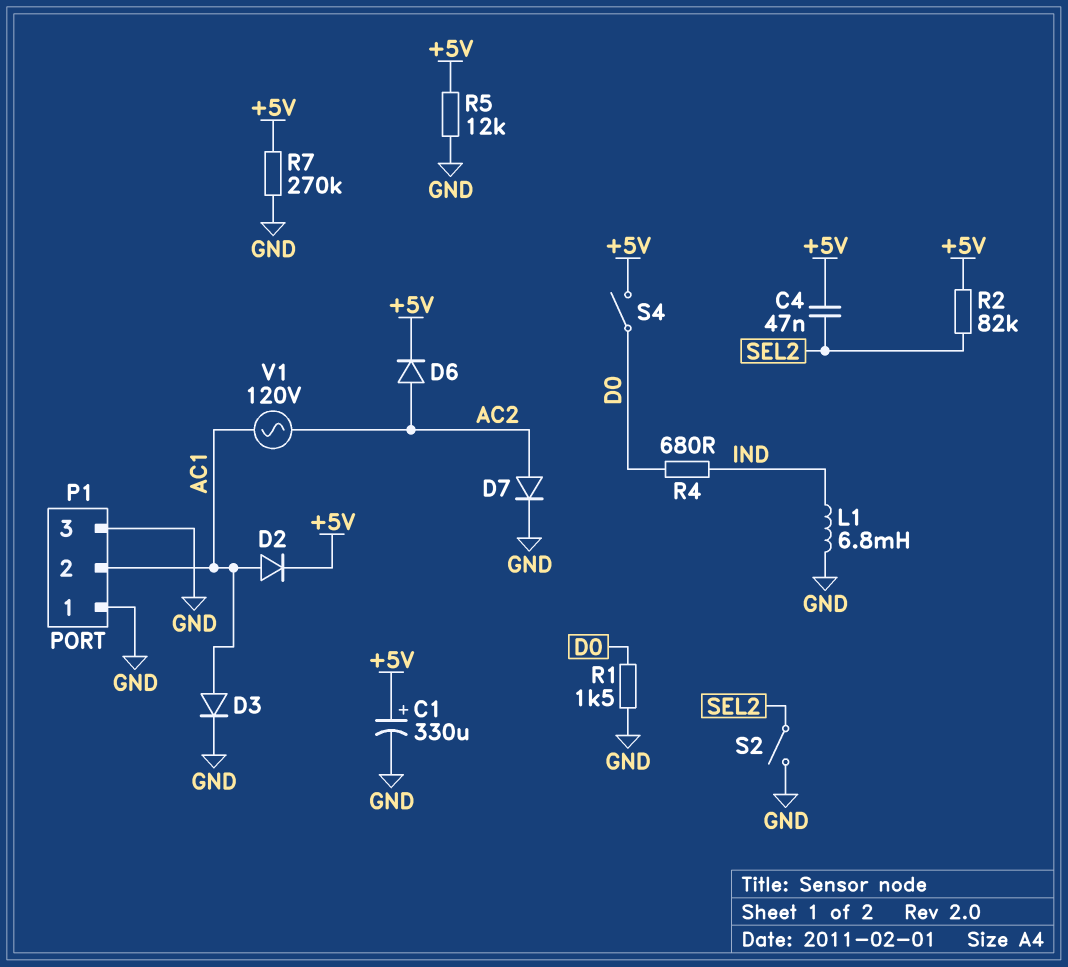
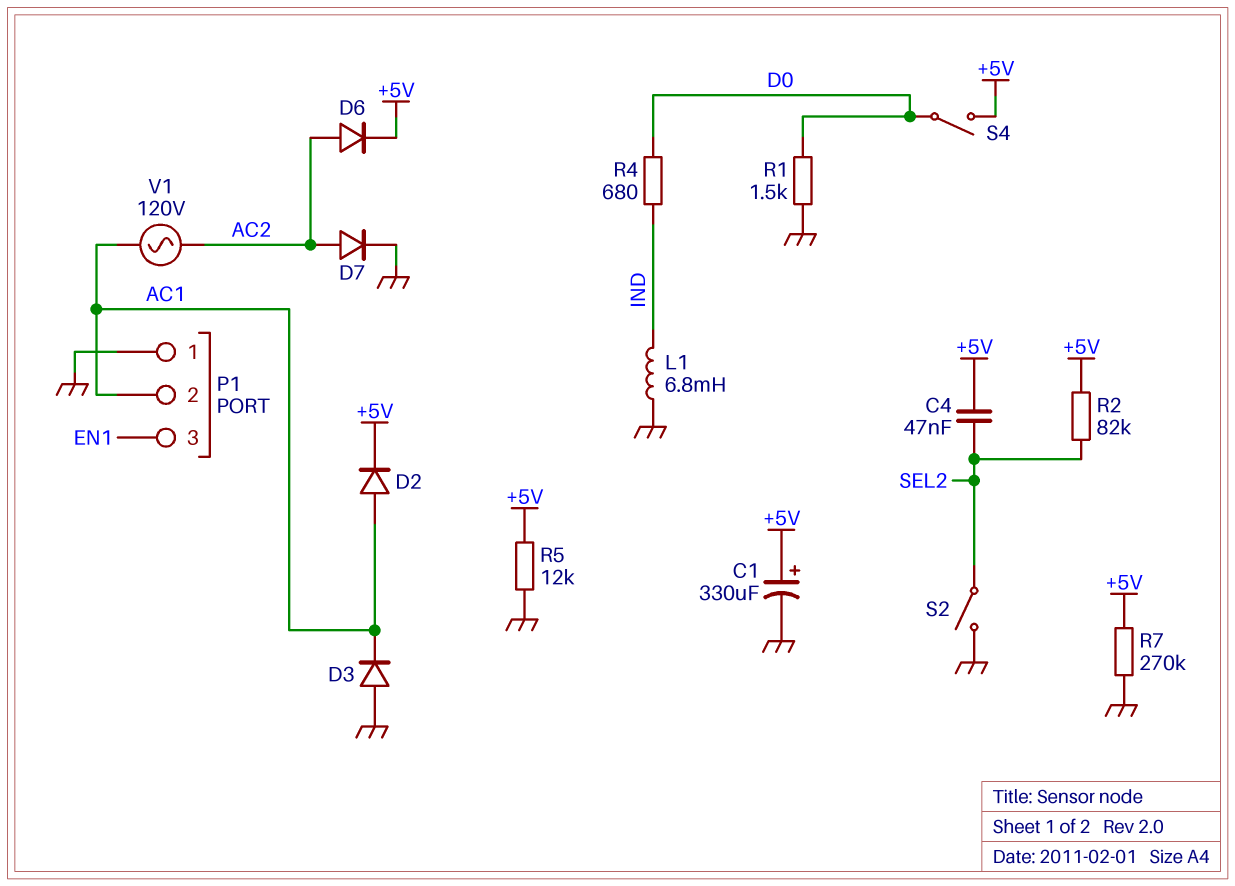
D3: diode (A AC1, K GND) -> diode (A GND, K AC1)
P1 pin 3: GND -> EN1

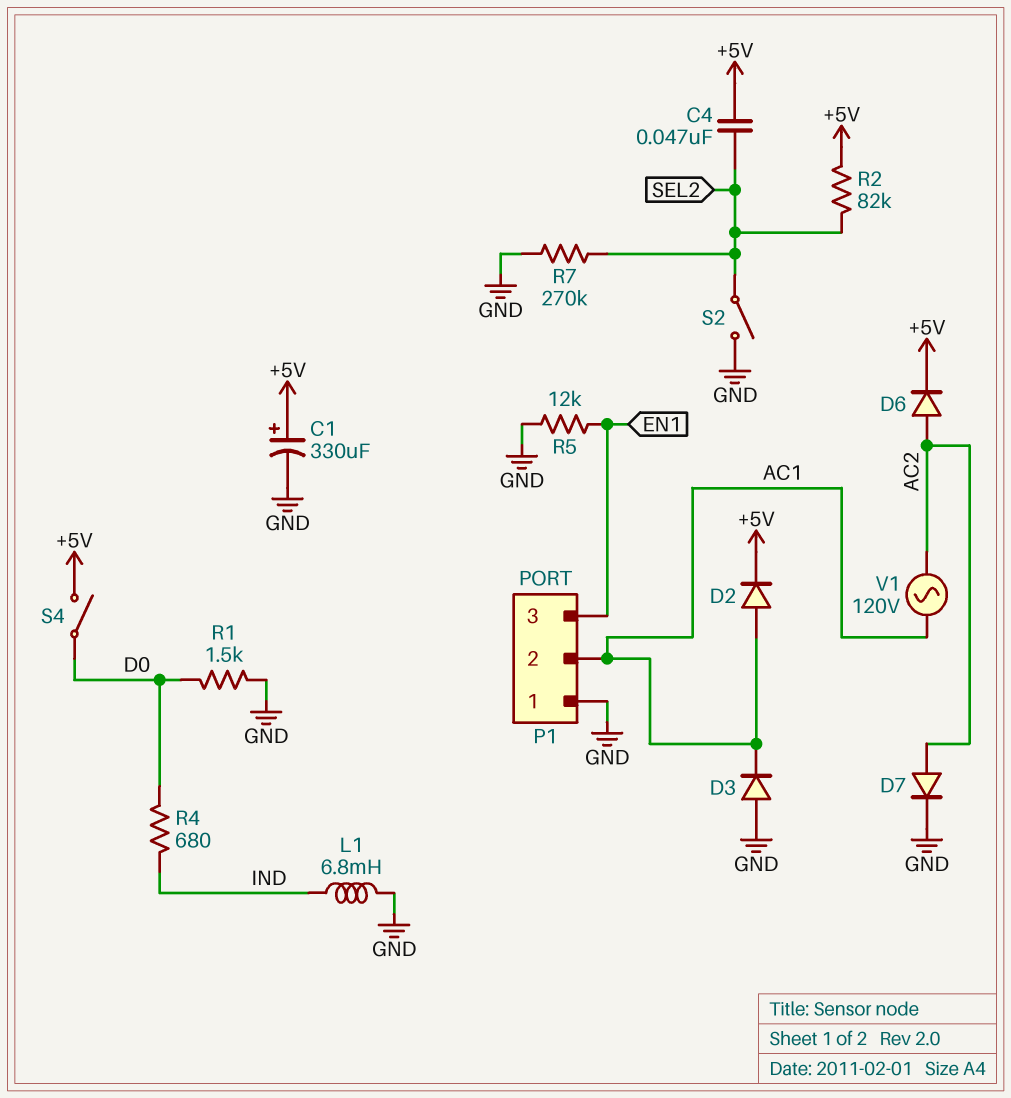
R5: 12k (+5V, GND) -> 12k (EN1, GND)
R7: 270k (+5V, GND) -> 270k (GND, SEL2)

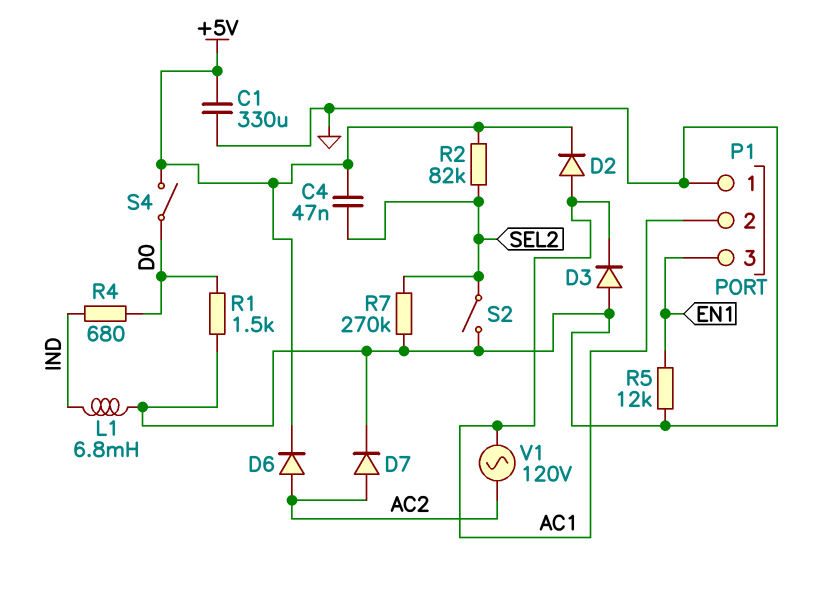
C1: 330uF (plus +5V, minus GND) -> 330uF (+5V, GND)

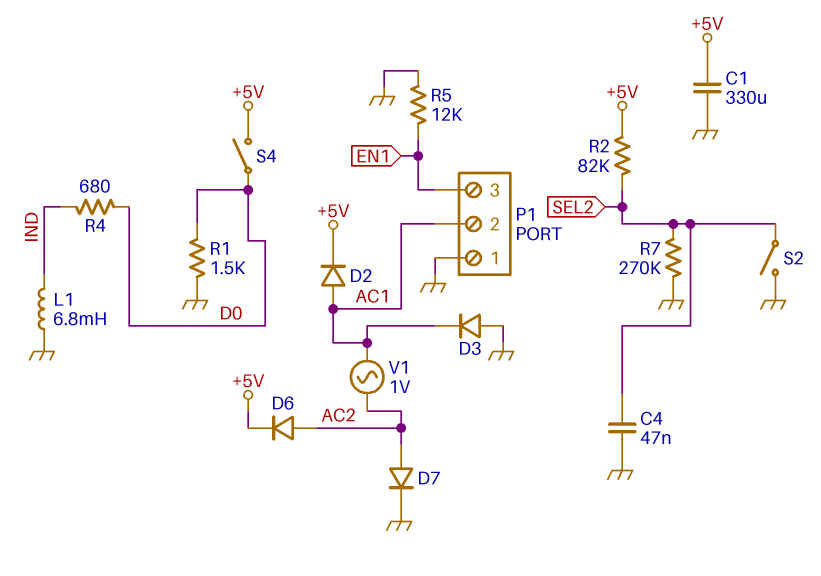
C4: 47nF (+5V, SEL2) -> 47nF (GND, SEL2)
V1: AC 120V (AC1, AC2) -> AC 1V (AC1, AC2)

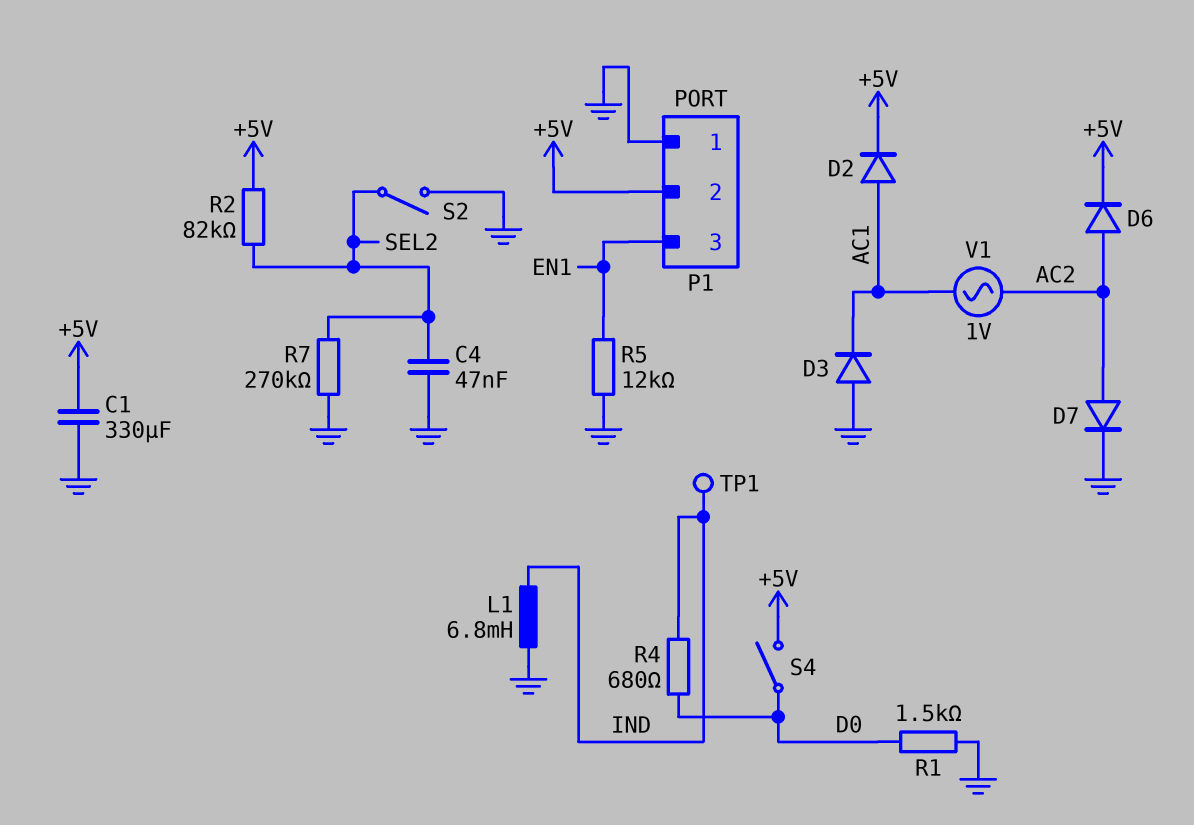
P1 pin 2: AC1 -> +5V
TP1: none -> test point (IND)

